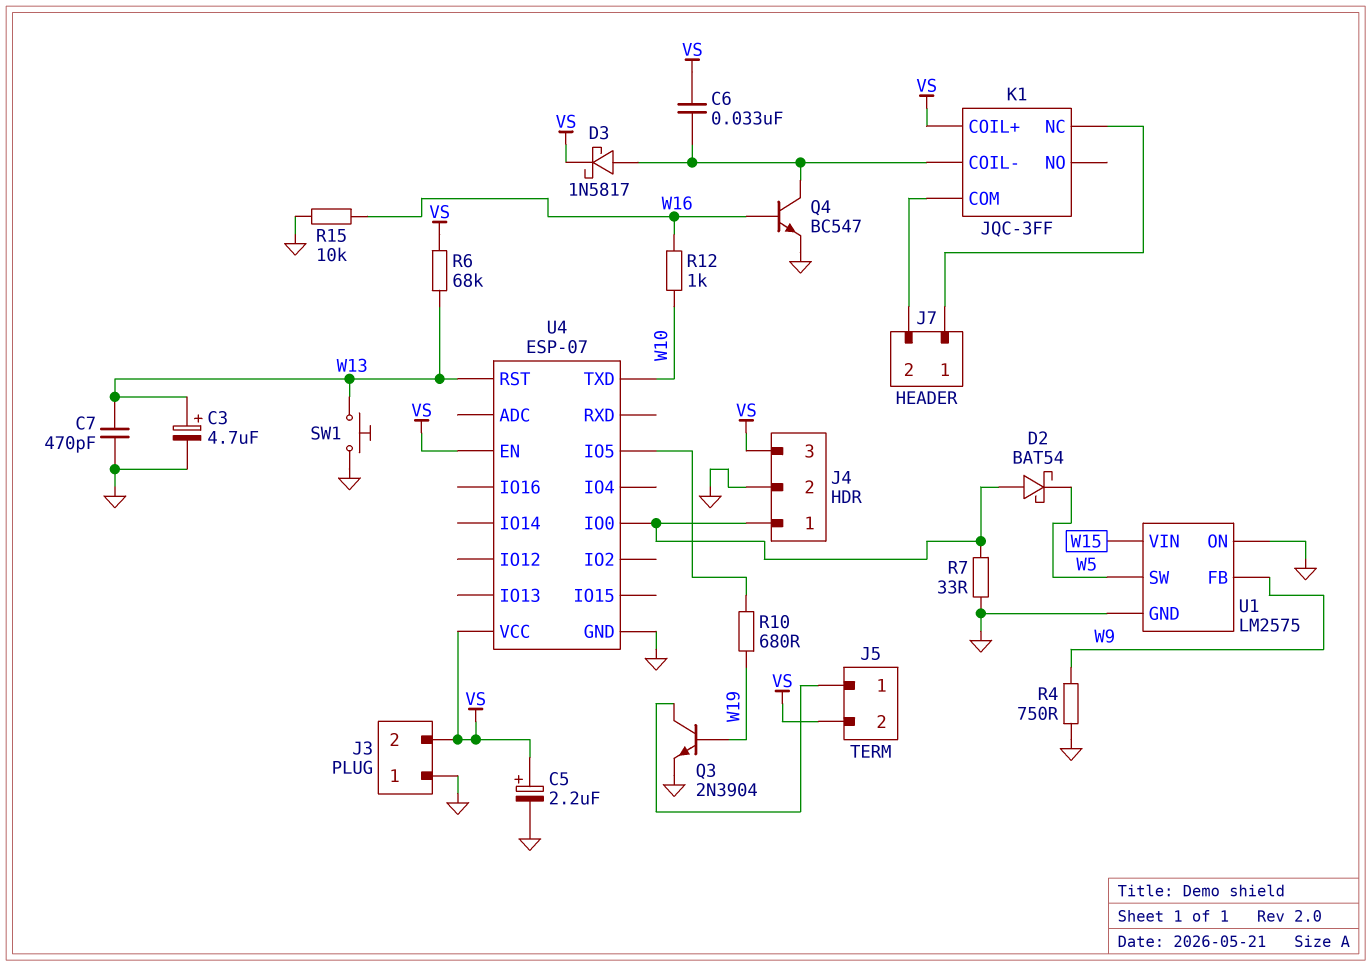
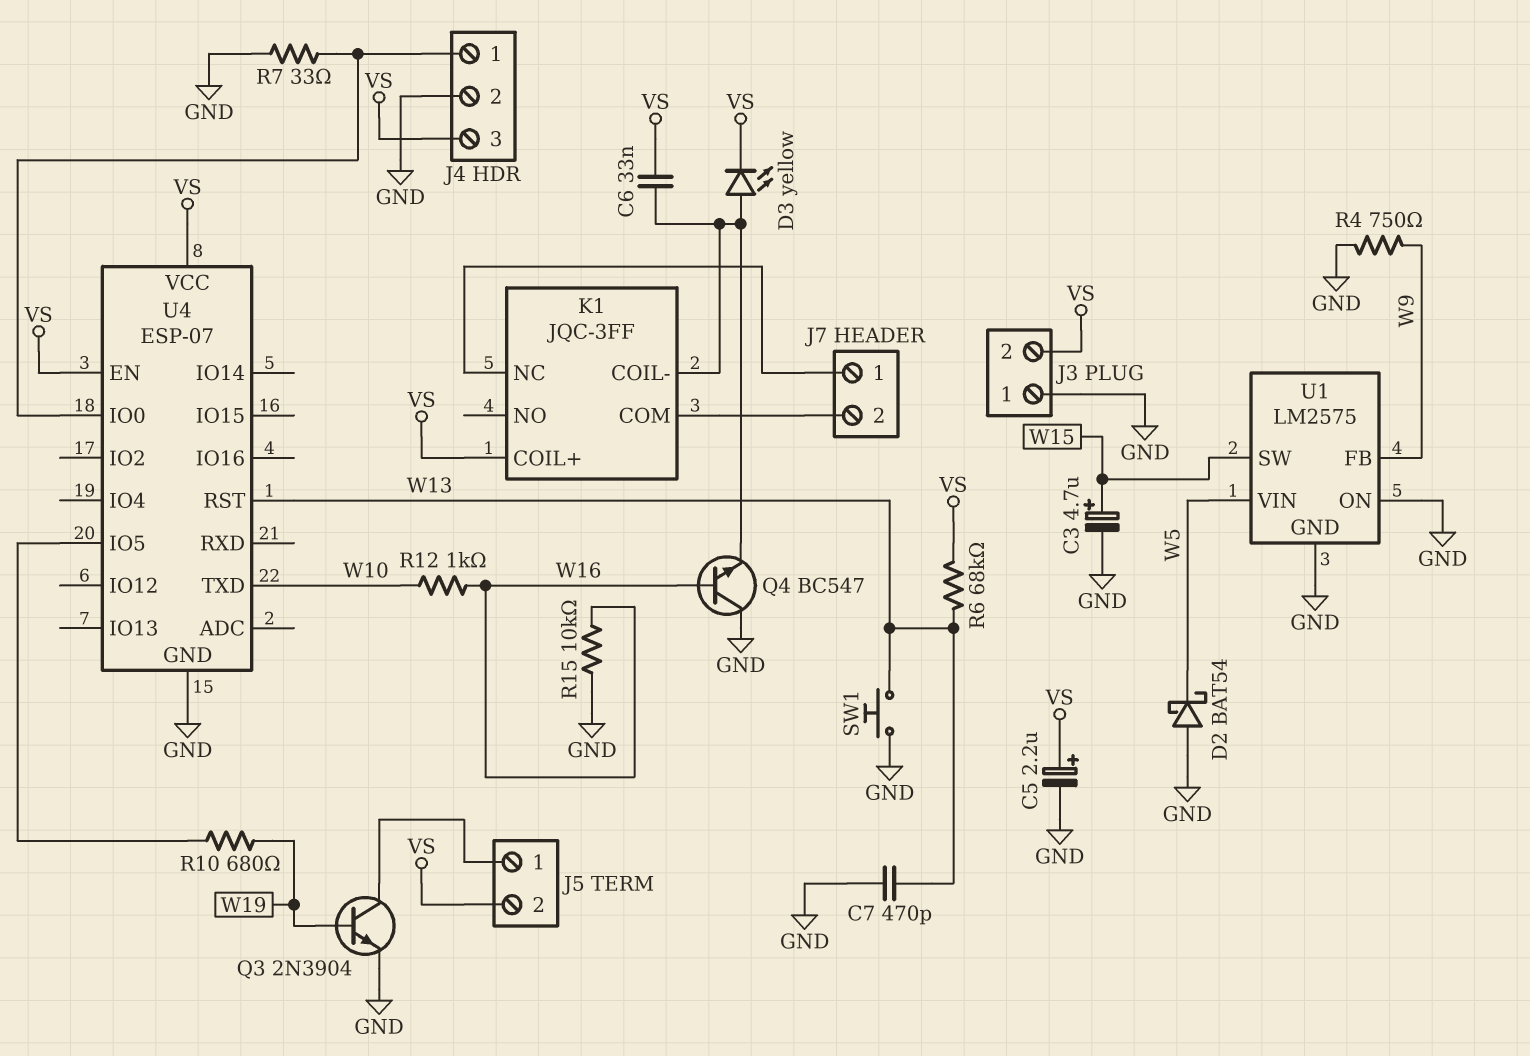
C3: 4.7uF (plus W13, minus GND) -> 4.7uF (plus W15, minus GND)
D2: schottky BAT54 (A J4/1, K W5) -> schottky BAT54 (A GND, K W5)
D3: schottky 1N5817 (A K1/COIL-, K VS) -> LED yellow (A K1/COIL-, K VS)
Q4: NPN BC547 (B W16, C K1/COIL-, E GND) -> NPN BC547 (B W16, C GND, E K1/COIL-)
U1 pin SW: W5 -> W15
U1 pin VIN: W15 -> W5

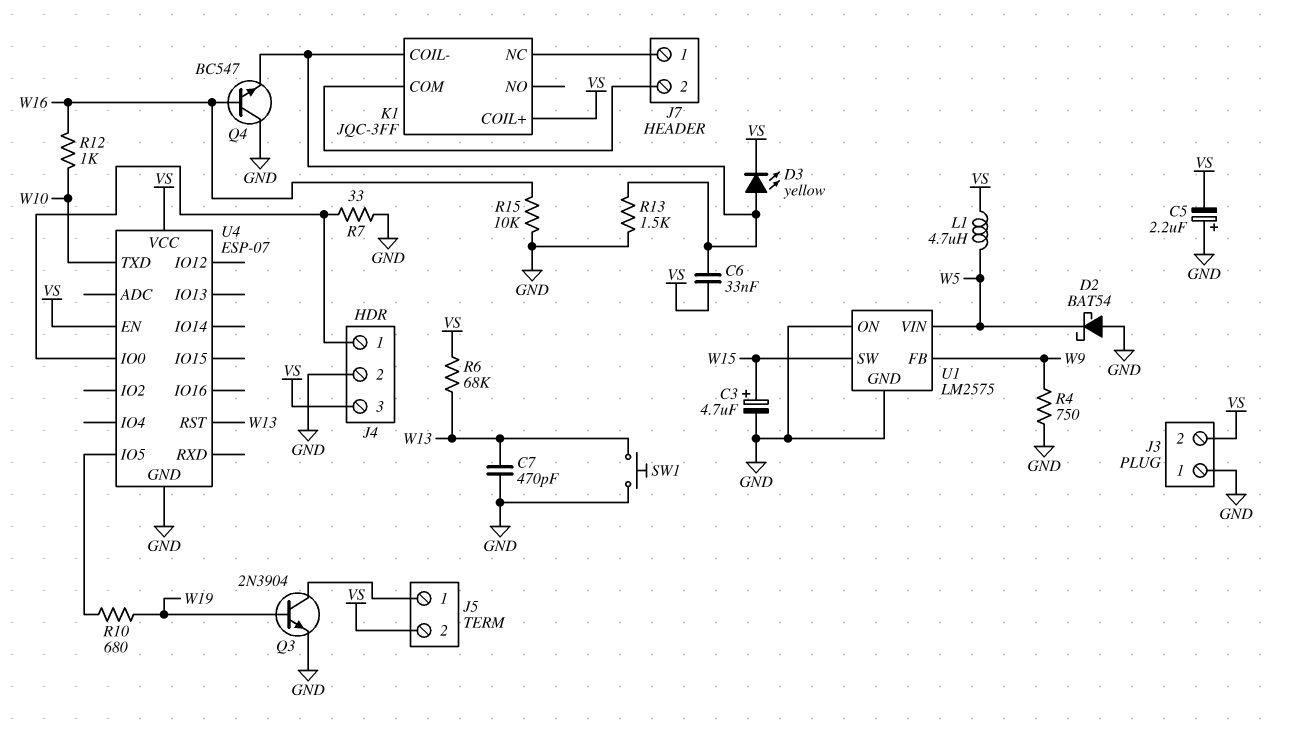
C5: 2.2uF (plus VS, minus GND) -> 2.2uF (plus GND, minus VS)
L1: none -> 4.7uH (VS, W5)
R13: none -> 1.5k (GND, K1/COIL-)

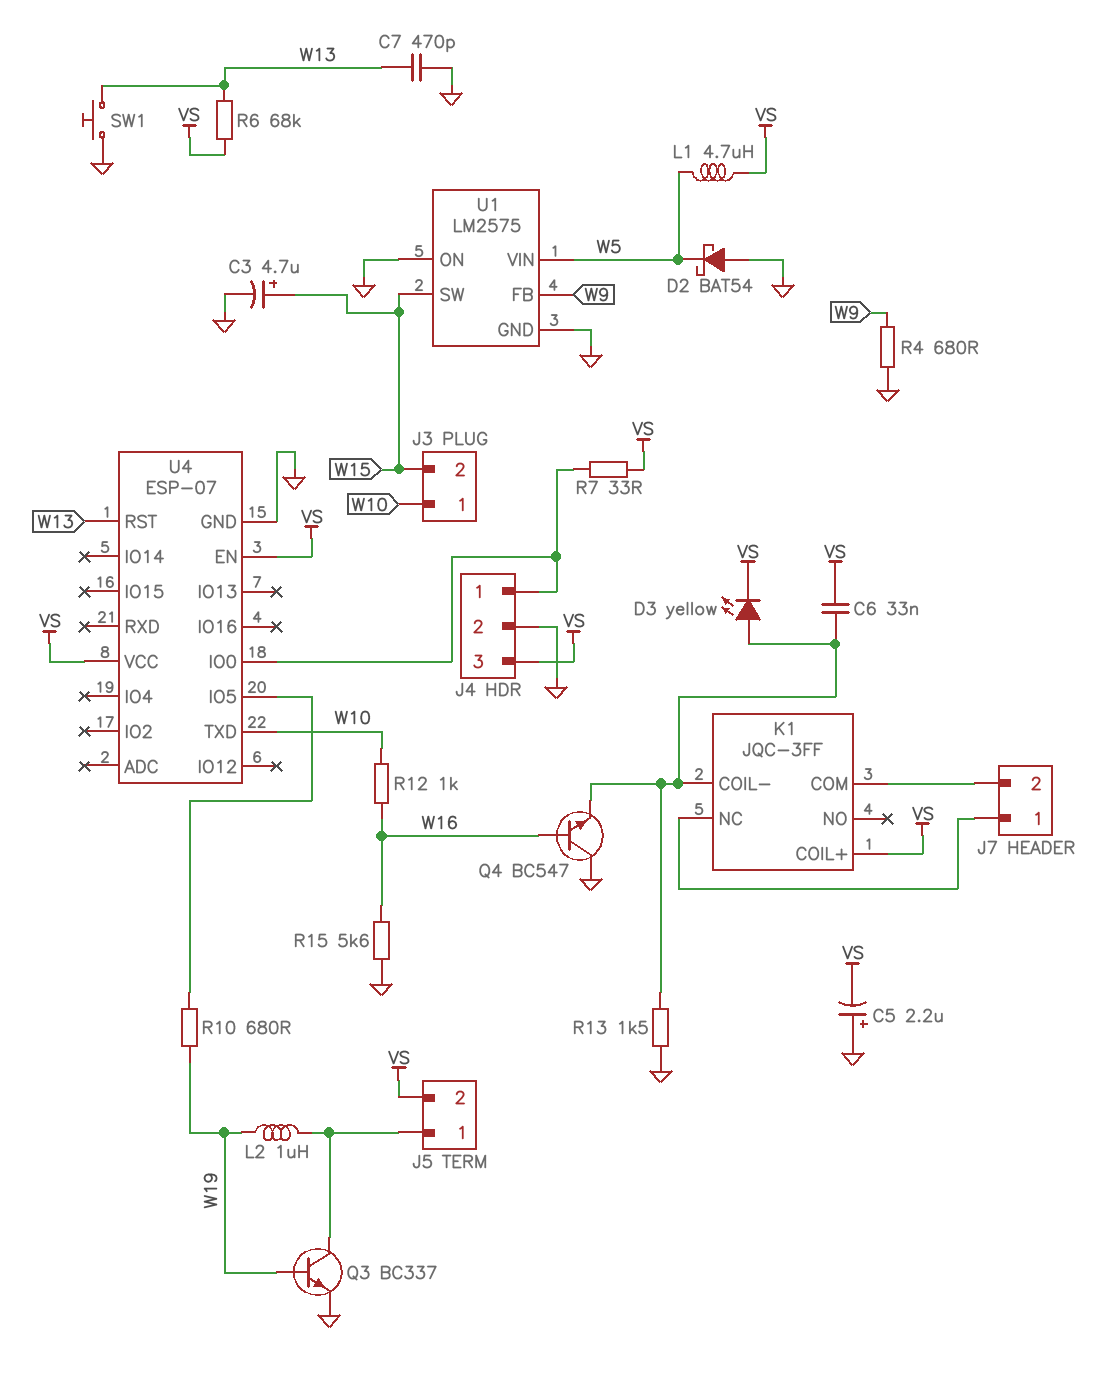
J3 pin 1: GND -> W10
J3 pin 2: VS -> W15
L2: none -> 1uH (J5/1, W19)
Q3: NPN 2N3904 (B W19, C J5/1, E GND) -> NPN BC337 (B W19, C J5/1, E GND)
R4: 750 (GND, W9) -> 680 (GND, W9)
R7: 33 (GND, J4/1) -> 33 (J4/1, VS)
R15: 10k (GND, W16) -> 5.6k (GND, W16)

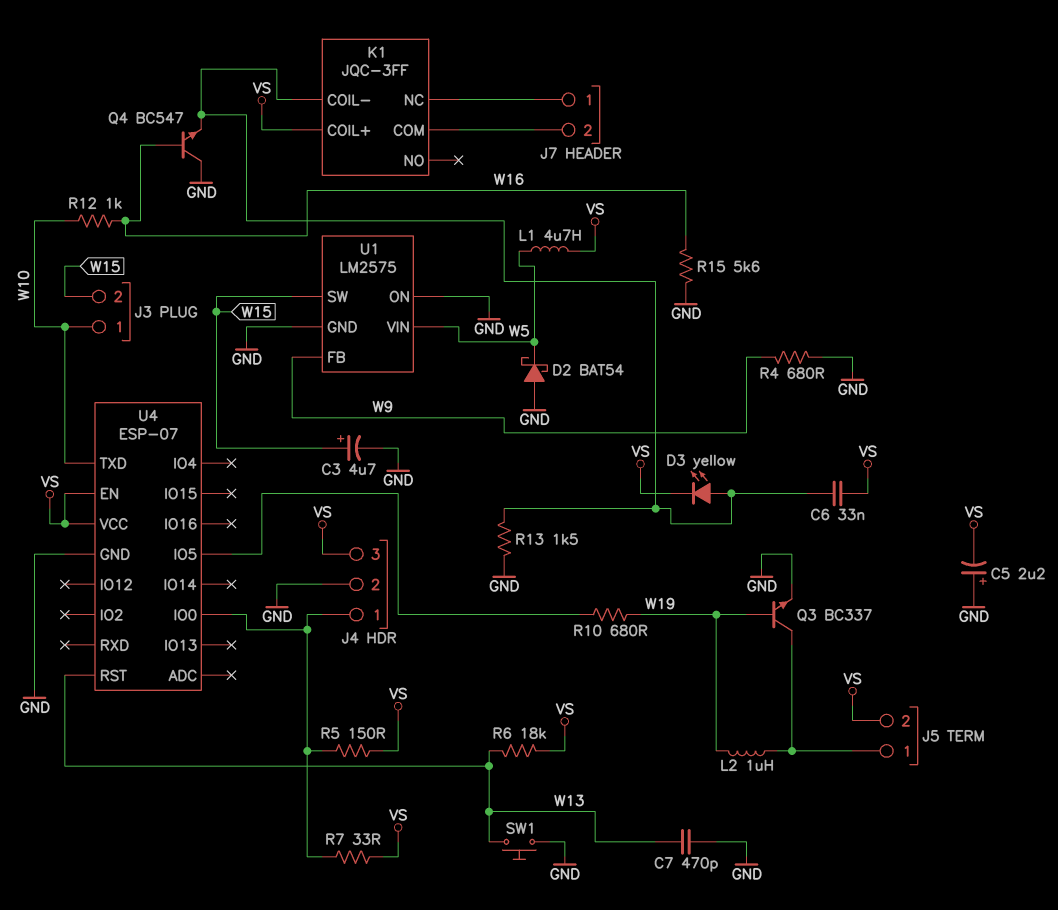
R5: none -> 150 (J4/1, VS)
R6: 68k (VS, W13) -> 18k (VS, W13)

